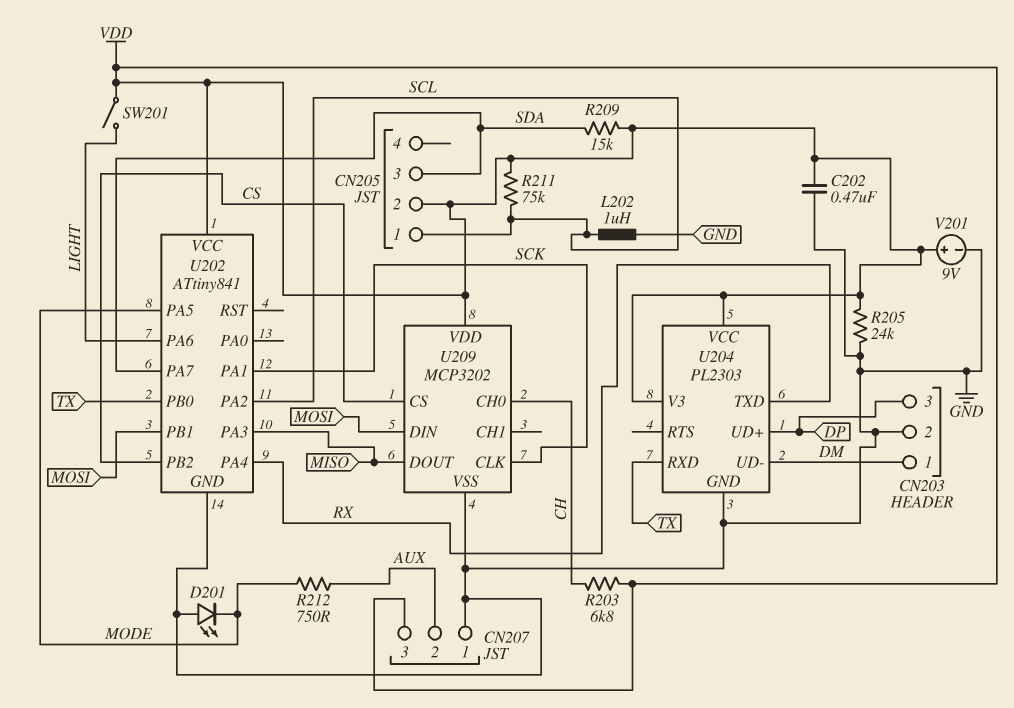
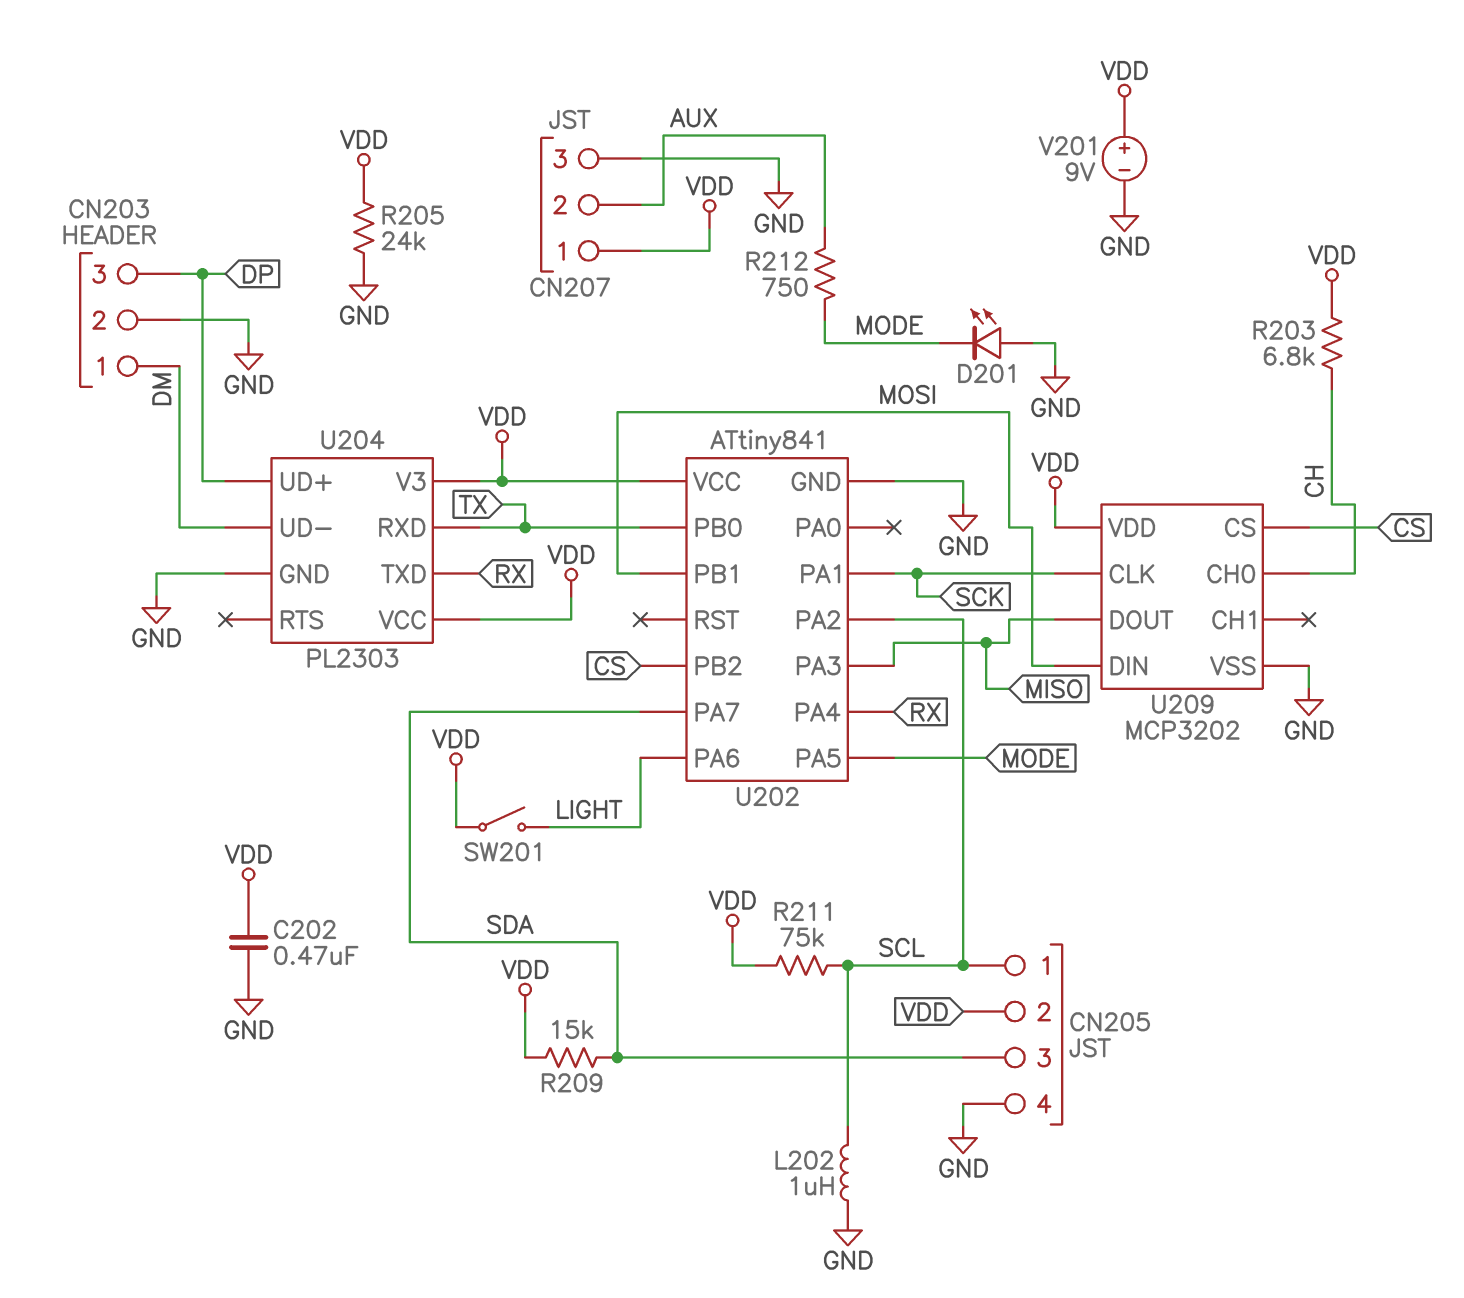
CN205 pin 4: none -> GND
CN207 pin 1: GND -> VDD
CN207 pin 3: VDD -> GND

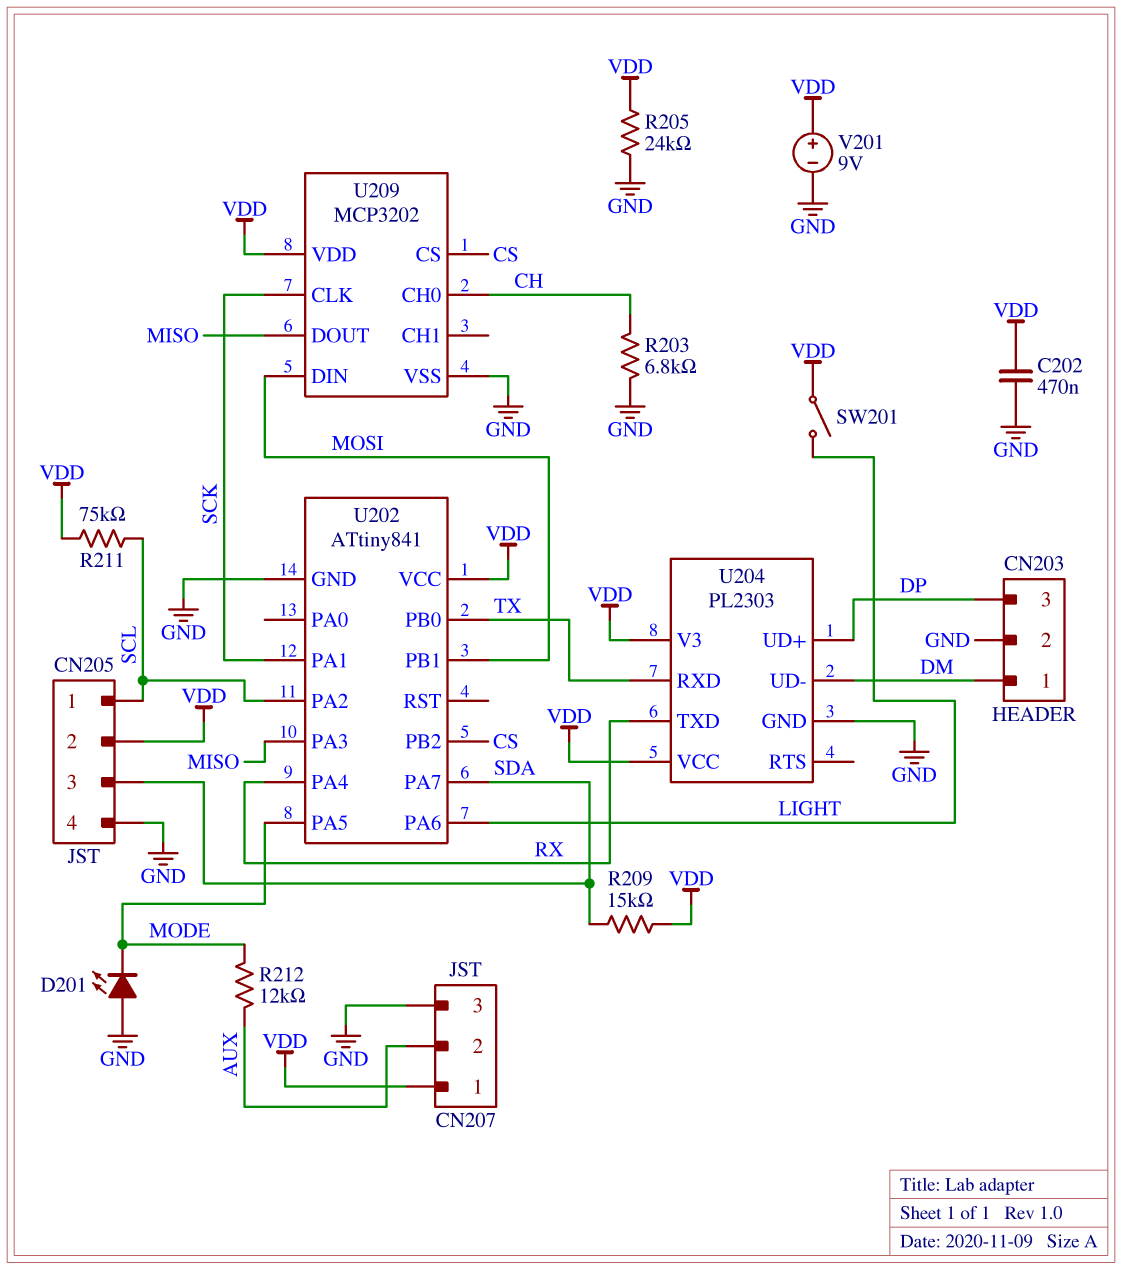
L202: 1uH (GND, SCL) -> none
R203: 6.8k (CH, VDD) -> 6.8k (CH, GND)
R212: 750 (AUX, MODE) -> 12k (AUX, MODE)

